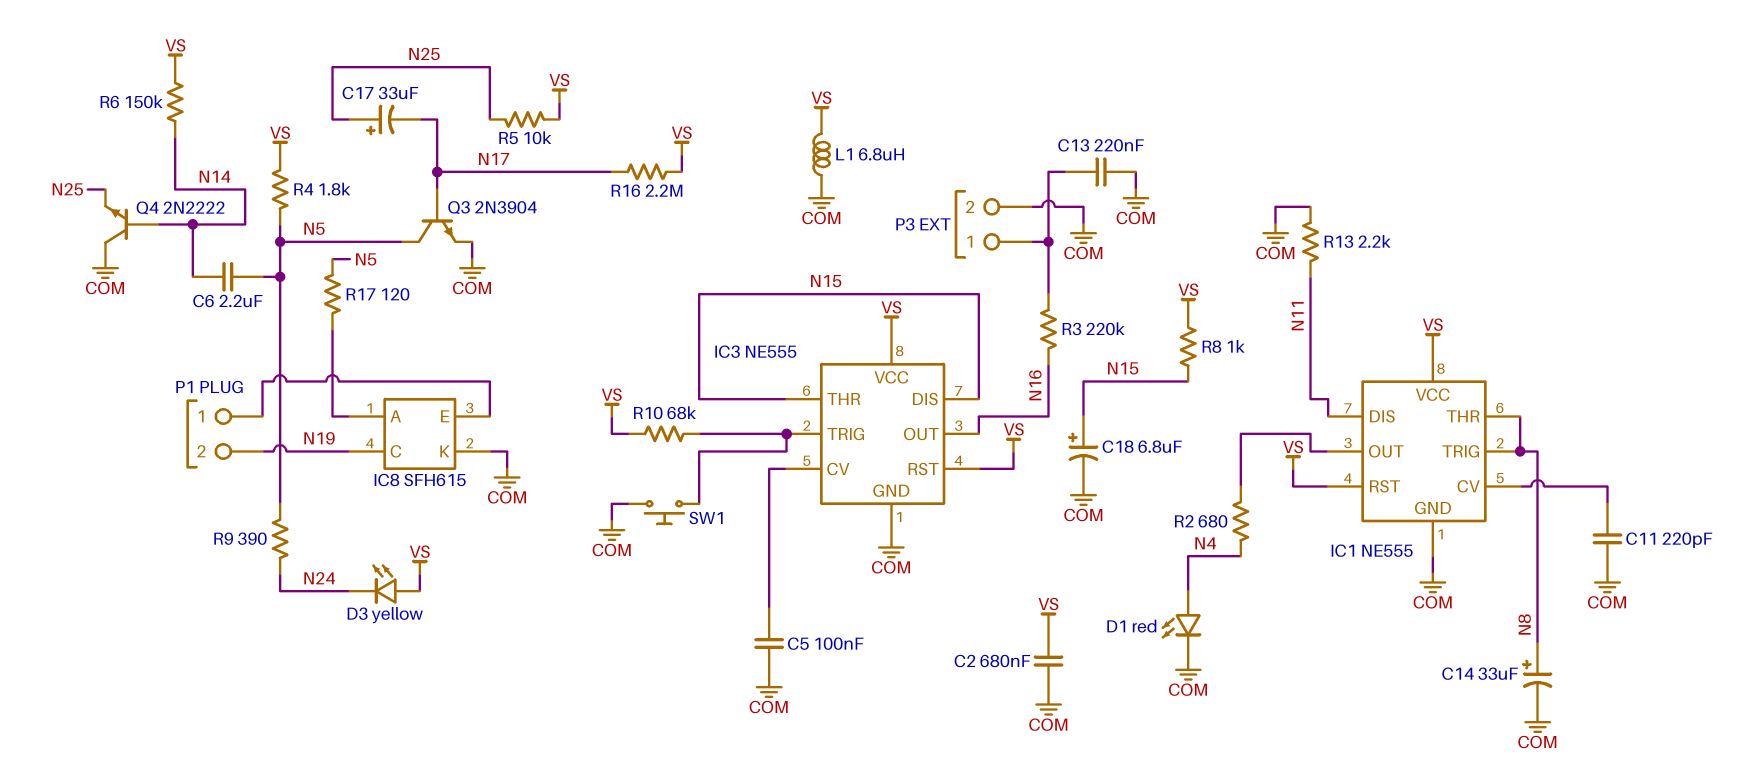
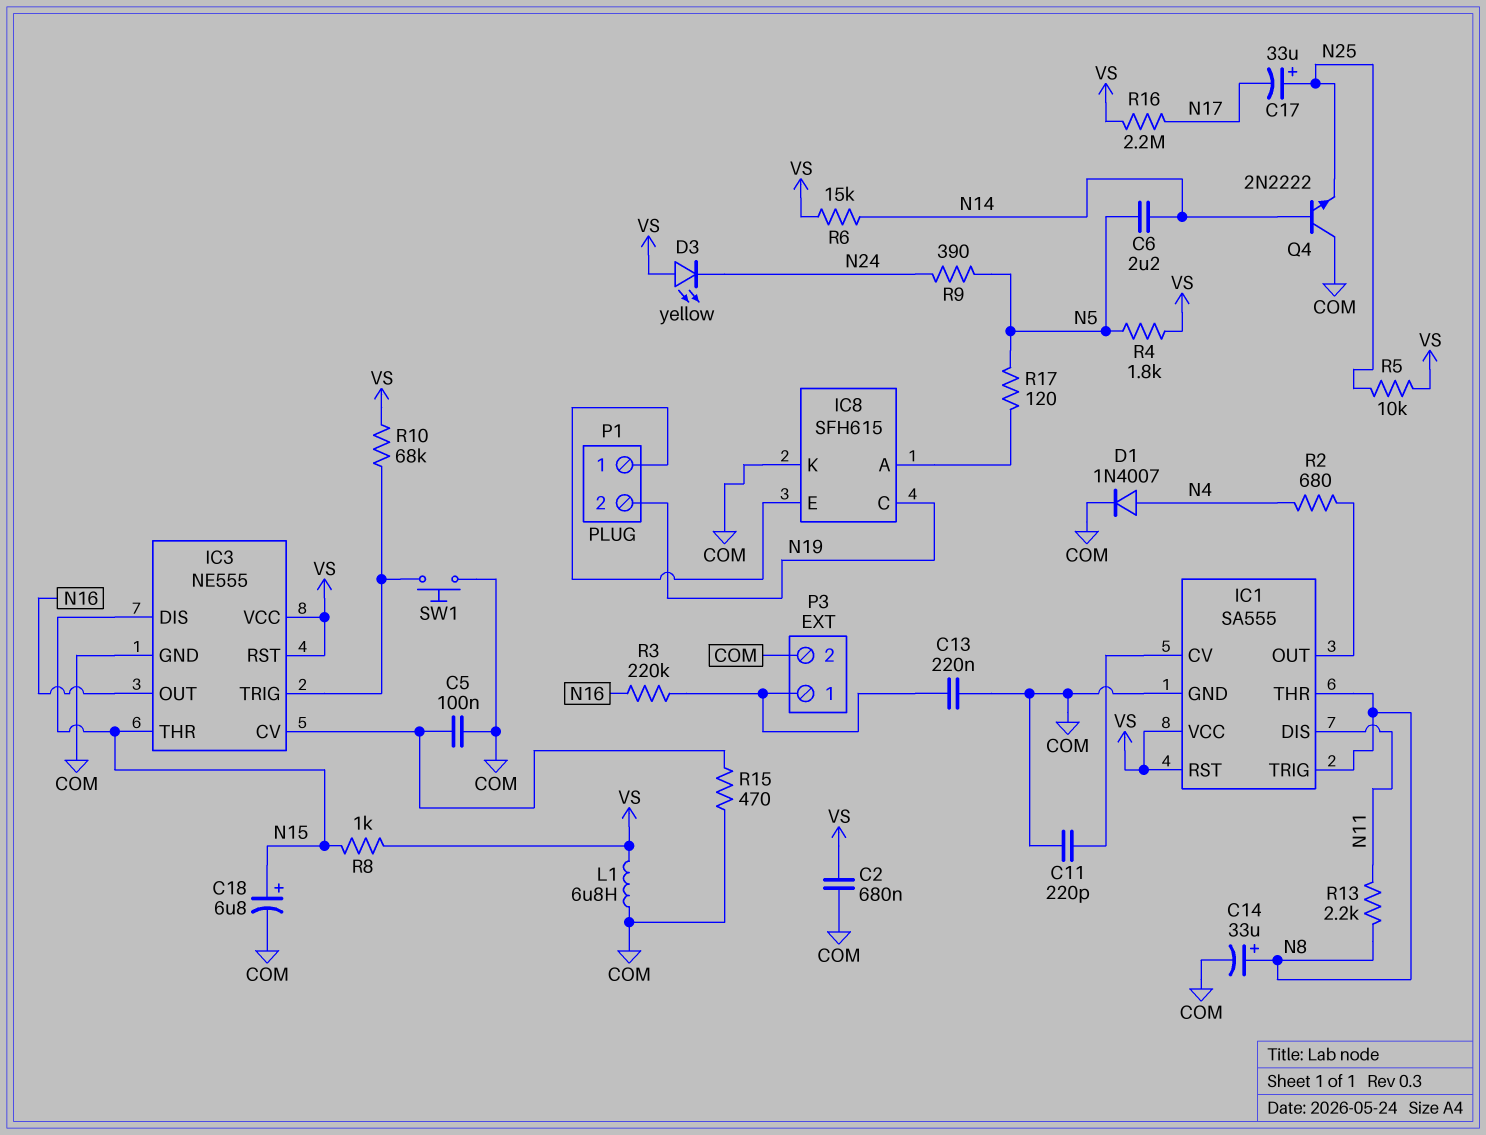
D1: LED red (A N4, K COM) -> diode 1N4007 (A N4, K COM)
IC1: NE555 -> SA555
Q3: NPN 2N3904 (B N17, C N5, E COM) -> none
R6: 150k (N14, VS) -> 15k (N14, VS)
R13: 2.2k (COM, N11) -> 2.2k (N8, N11)
R15: none -> 470 (COM, IC3/CV)

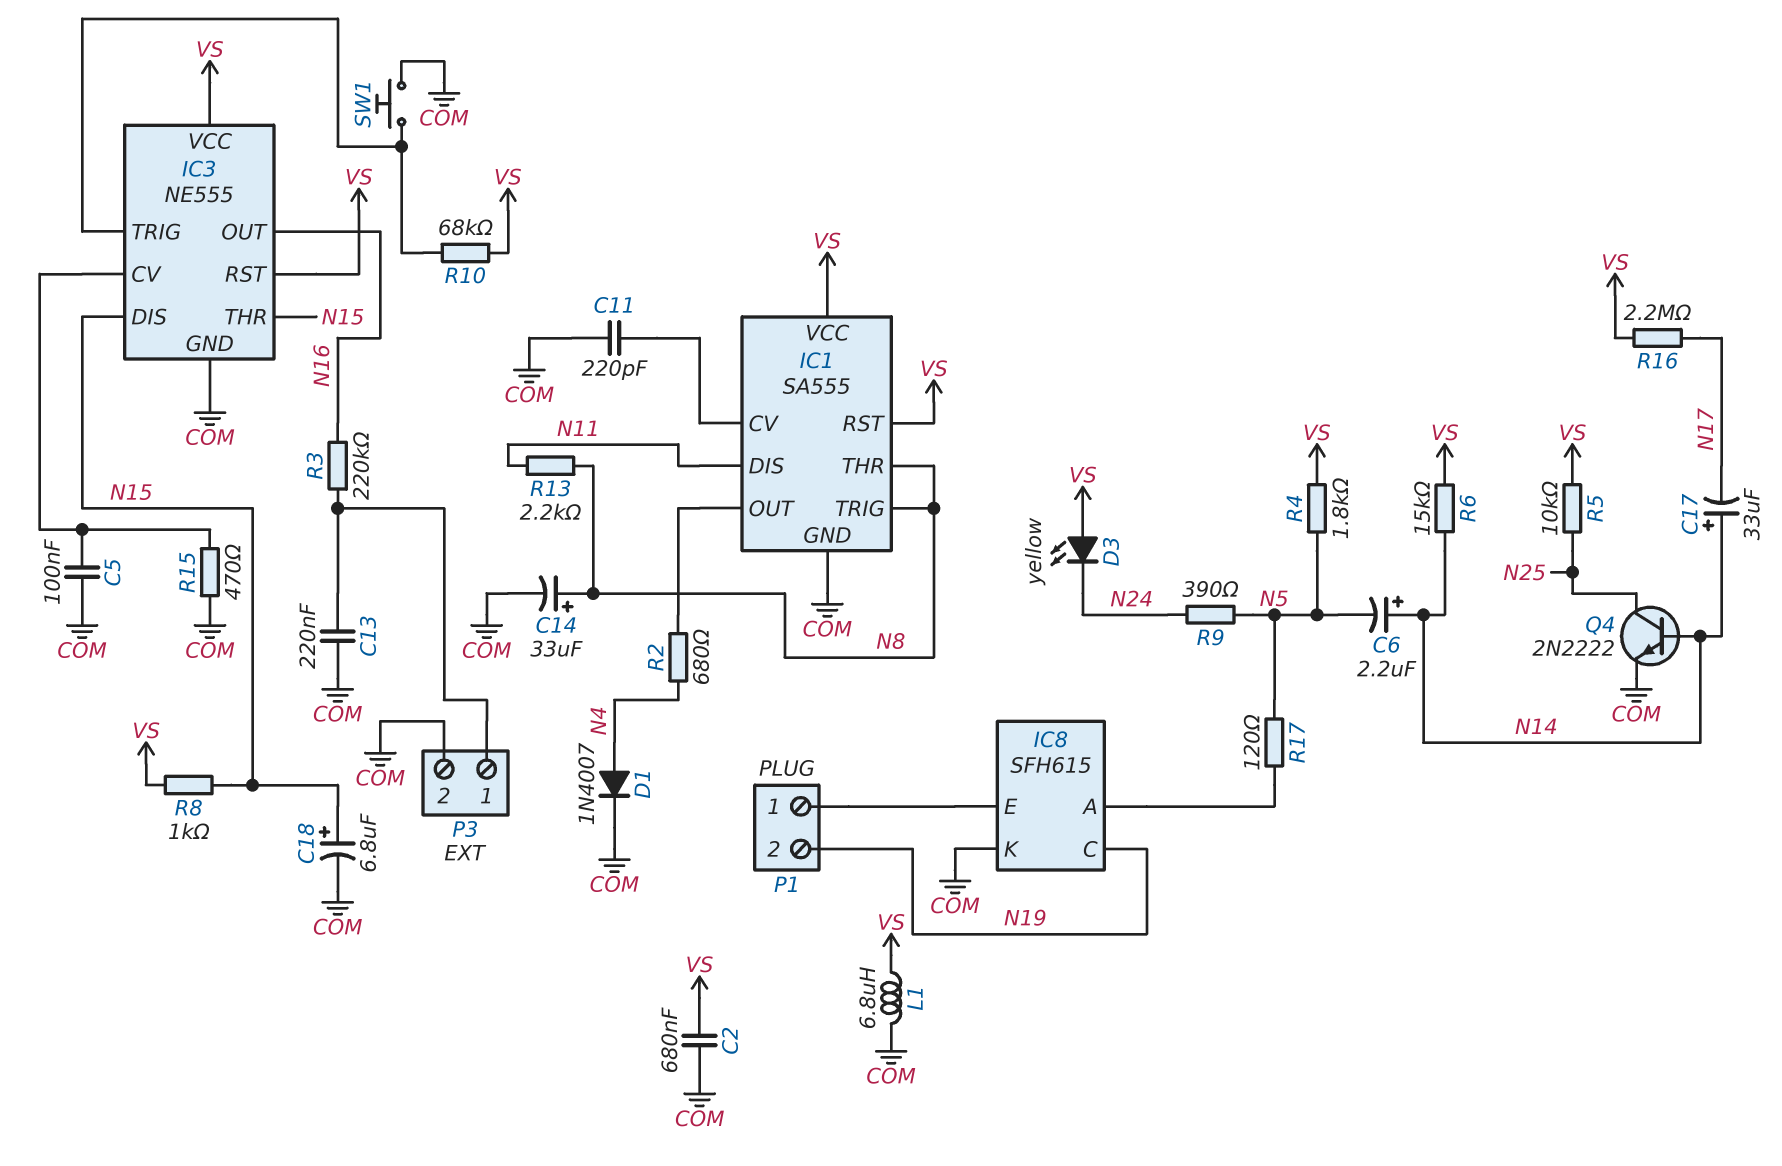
C6: 2.2uF (N5, N14) -> 2.2uF (plus N14, minus N5)
C17: 33uF (plus N25, minus N17) -> 33uF (plus N14, minus N17)
Q4: NPN 2N2222 (B N14, C COM, E N25) -> NPN 2N2222 (B N14, C N25, E COM)

